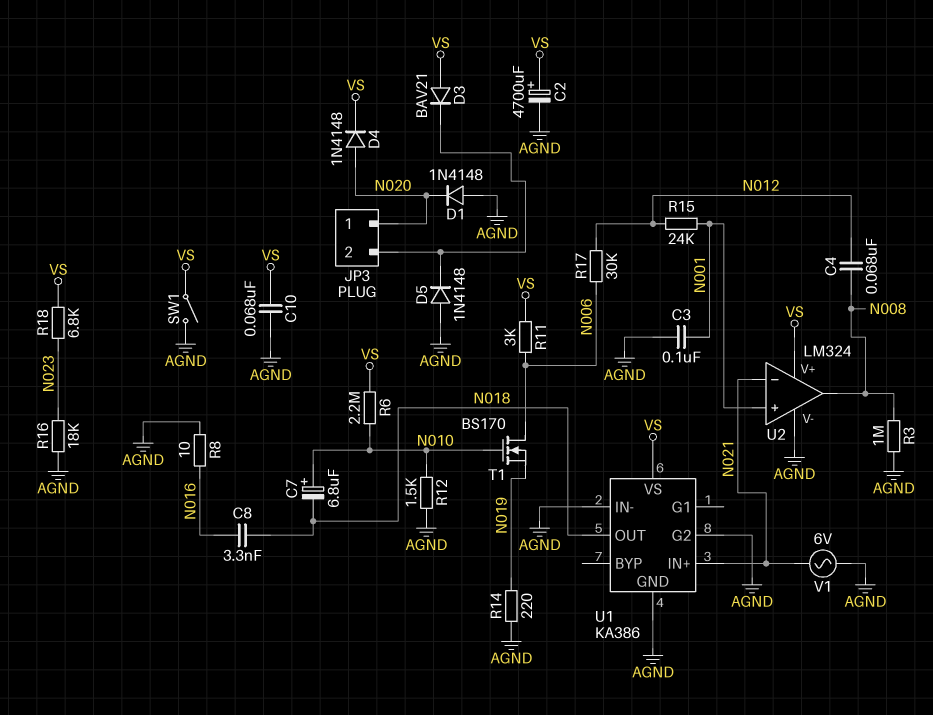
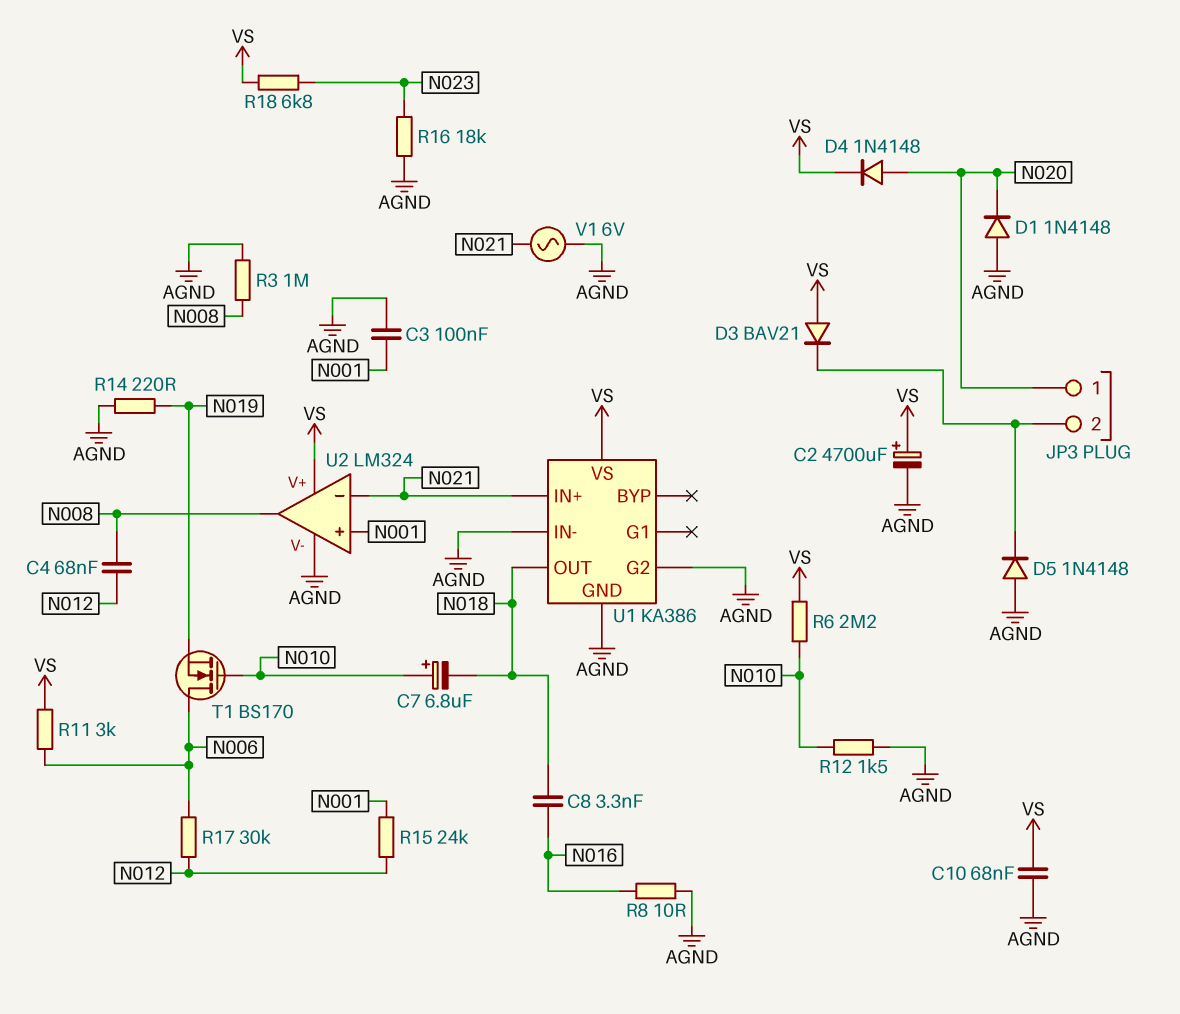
SW1: switch (AGND, VS) -> none

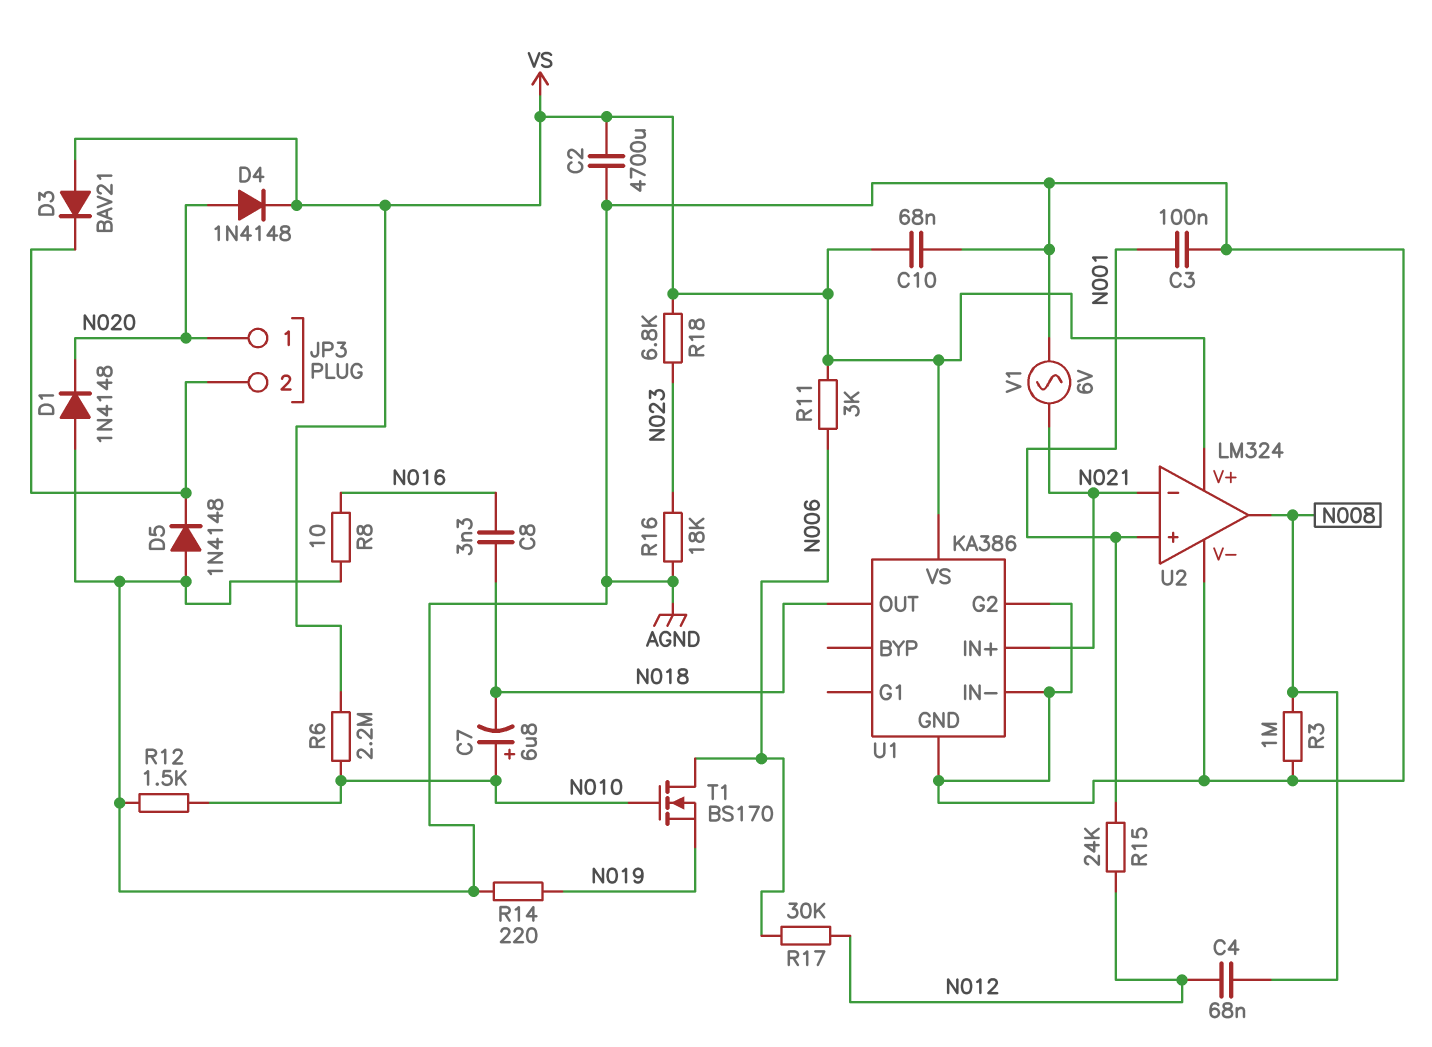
C2: 4700uF (plus VS, minus AGND) -> 4700uF (AGND, VS)

